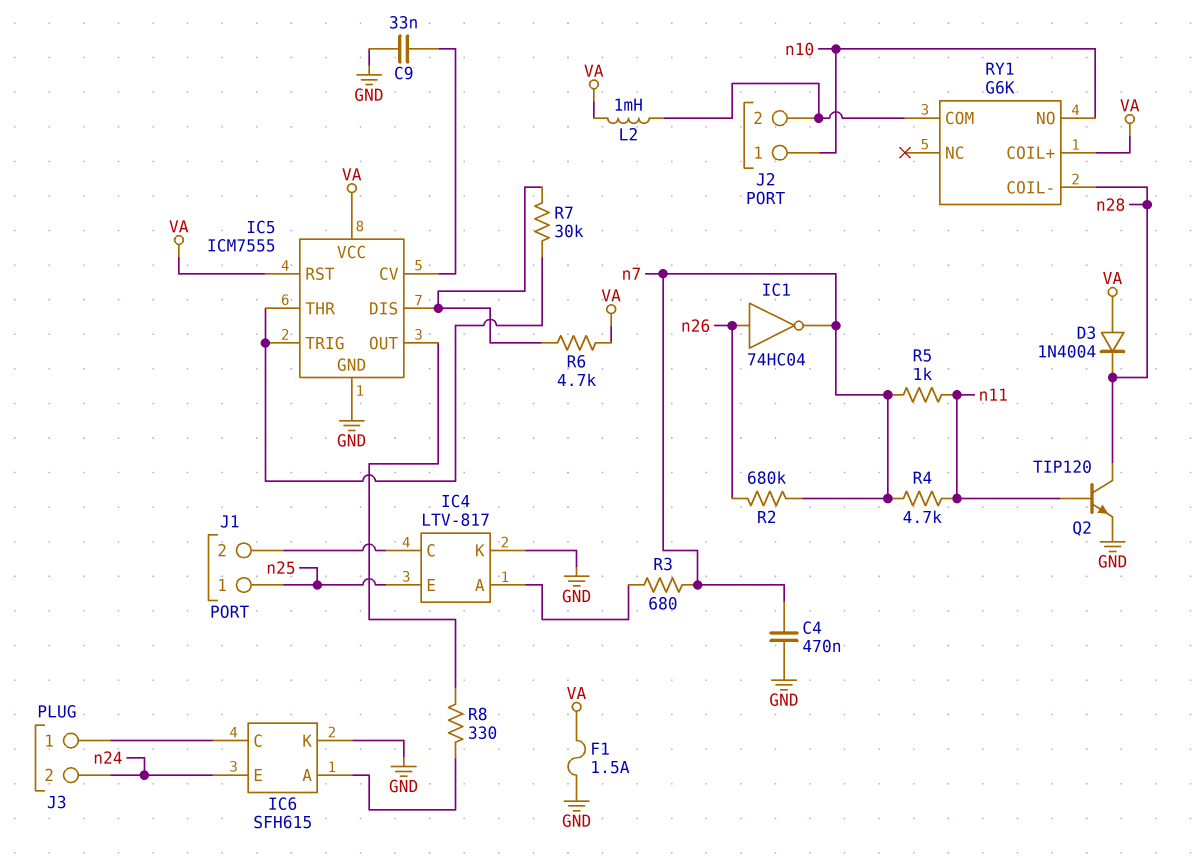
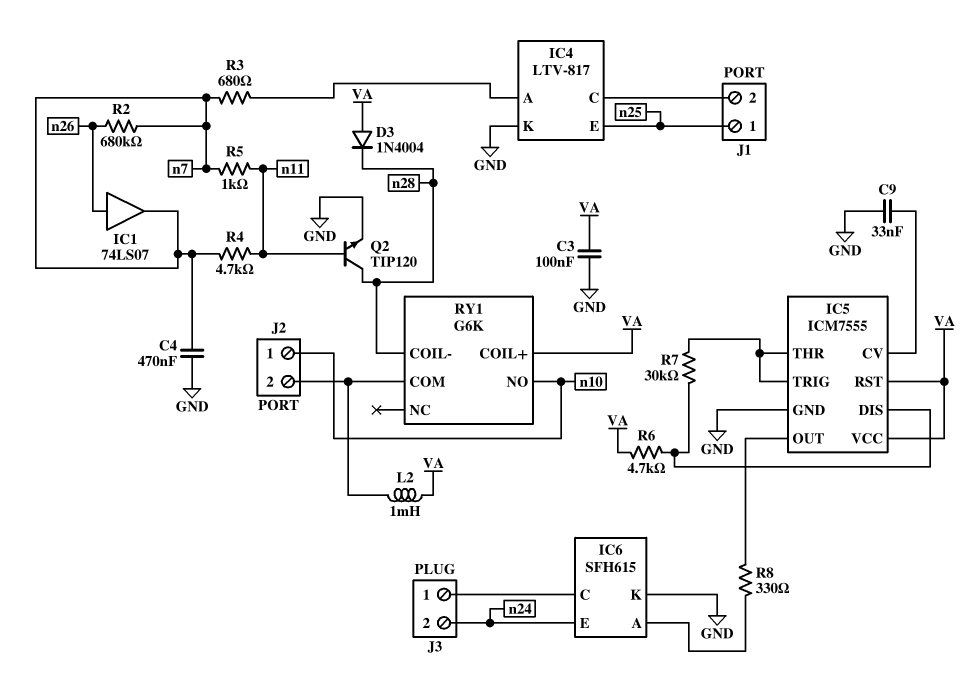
C3: none -> 100nF (GND, VA)
F1: 1.5A (GND, VA) -> none
IC1: NOT 74HC04 (in n26, out n7) -> buffer 74LS07 (in n26, out n7)

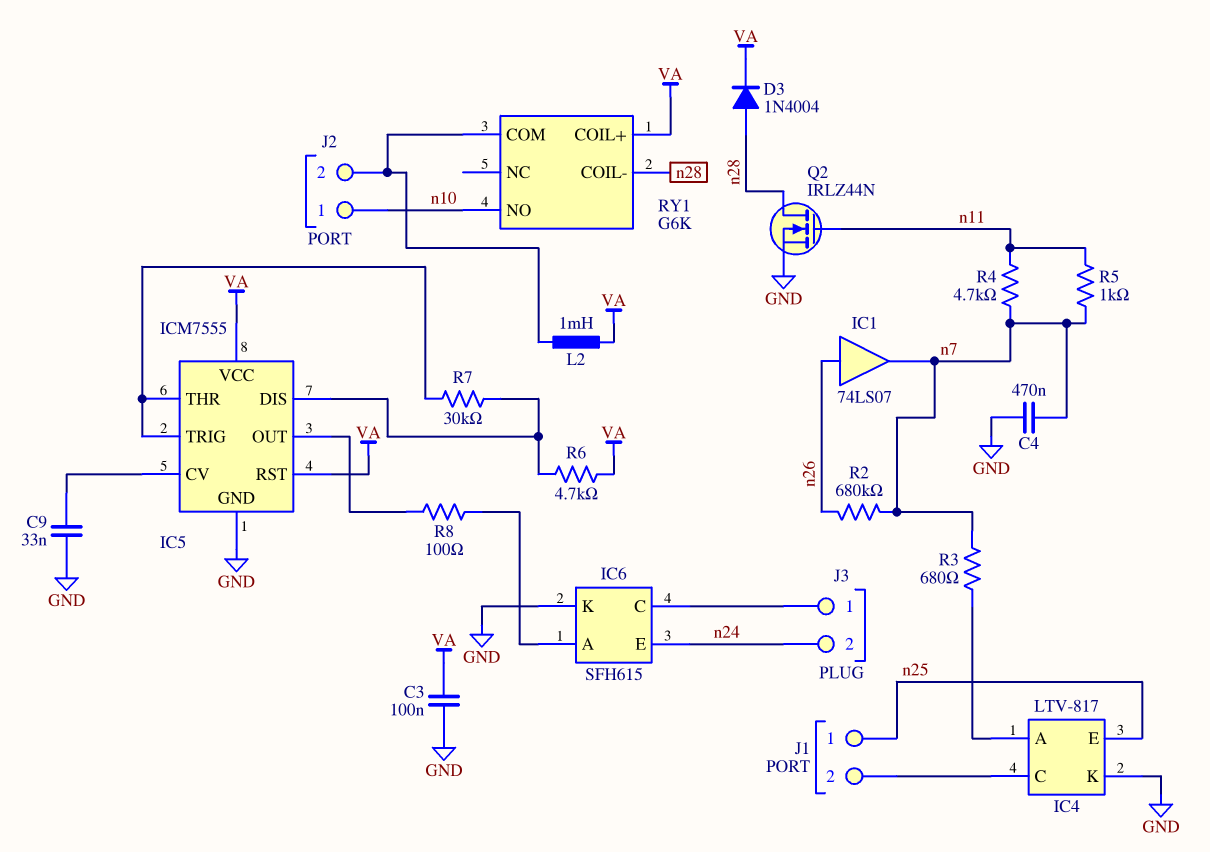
D3: diode 1N4004 (A VA, K n28) -> diode 1N4004 (A n28, K VA)
Q2: NPN TIP120 (B n11, C n28, E GND) -> NMOS IRLZ44N (G n11, D n28, S GND)
R8: 330 (IC5/OUT, IC6/A) -> 100 (IC5/OUT, IC6/A)

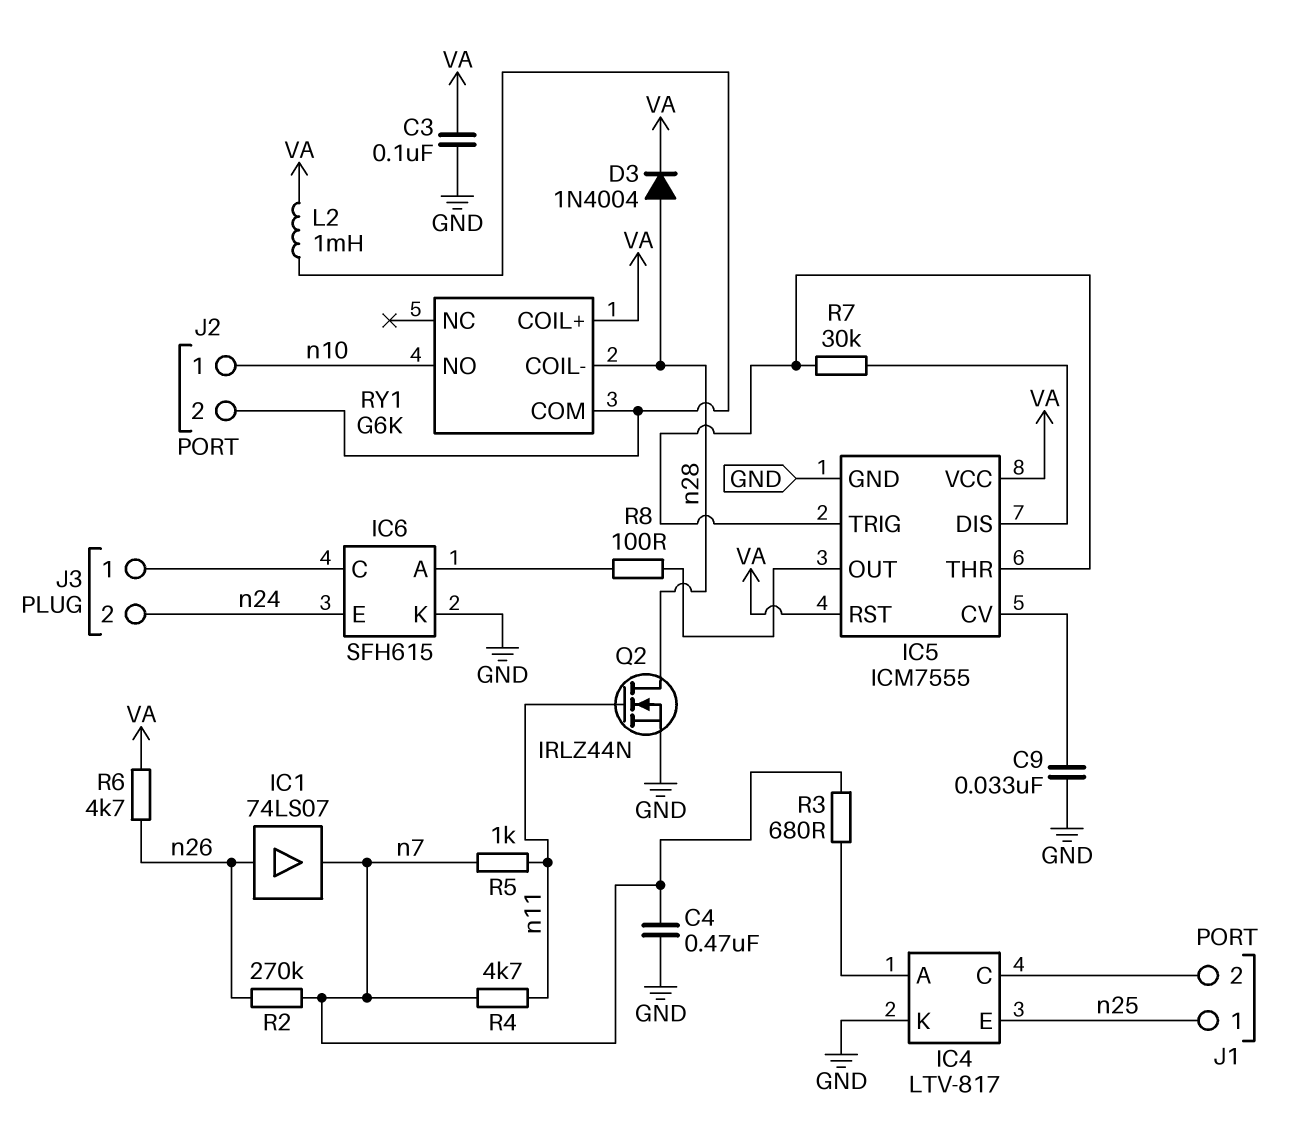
R2: 680k (n7, n26) -> 270k (n7, n26)
R6: 4.7k (IC5/DIS, VA) -> 4.7k (VA, n26)

